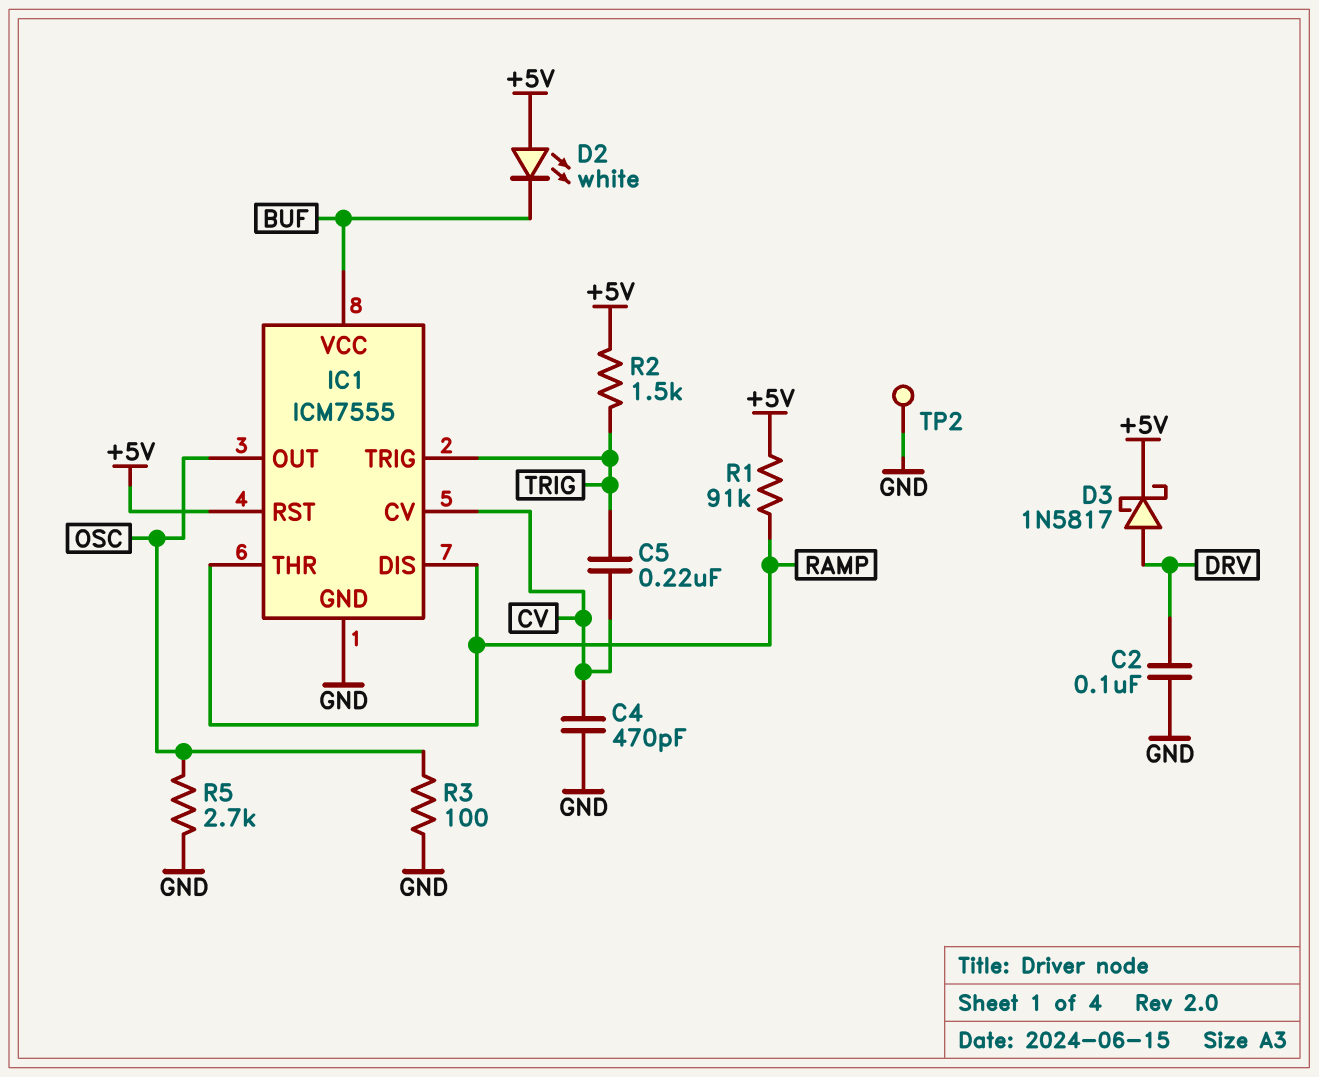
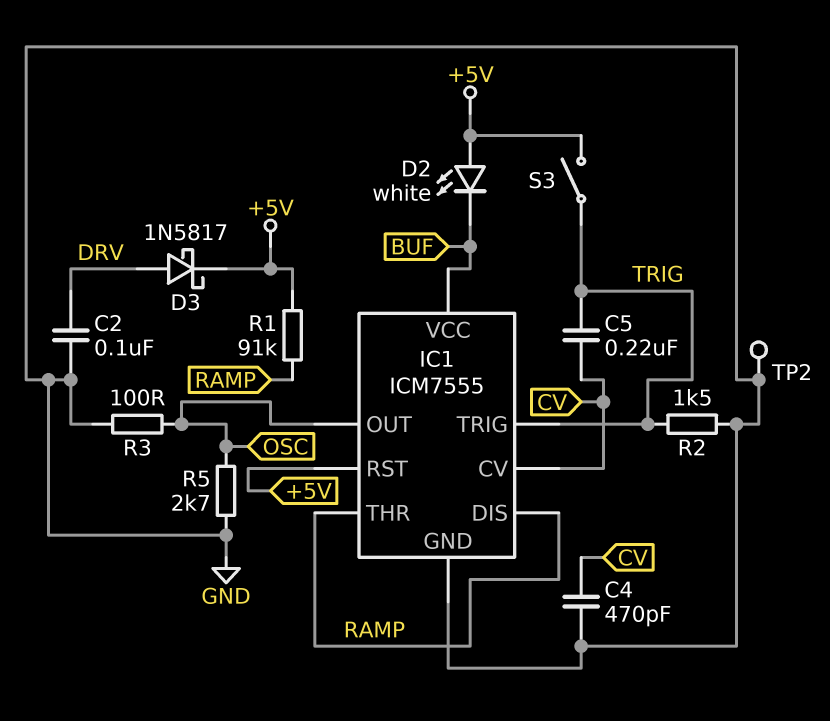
R2: 1.5k (+5V, TRIG) -> 1.5k (GND, TRIG)
S3: none -> switch (+5V, TRIG)

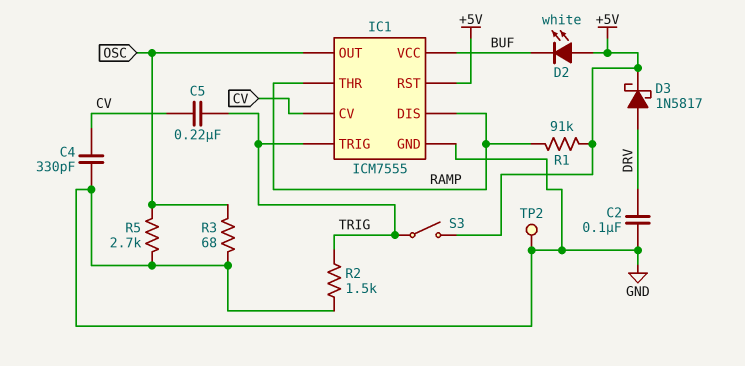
C4: 470pF (CV, GND) -> 330pF (CV, GND)
R3: 100 (GND, OSC) -> 68 (GND, OSC)

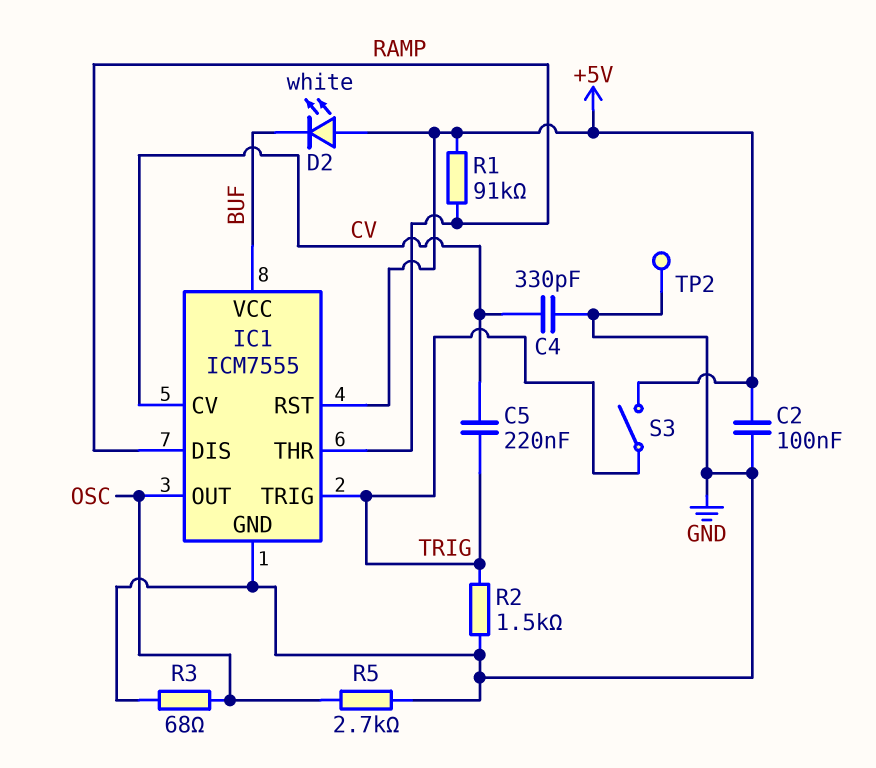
C2: 100nF (DRV, GND) -> 100nF (+5V, GND)
D3: schottky 1N5817 (A DRV, K +5V) -> none

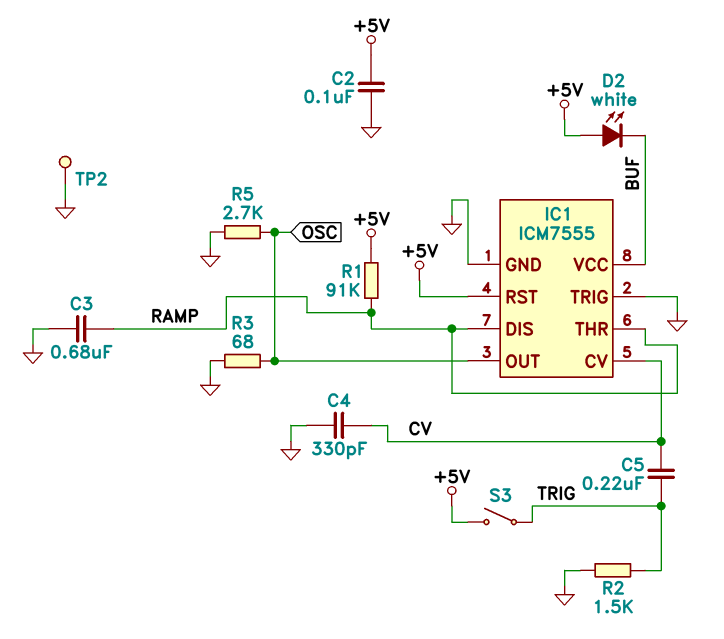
C3: none -> 680nF (GND, RAMP)
IC1 pin TRIG: TRIG -> GND

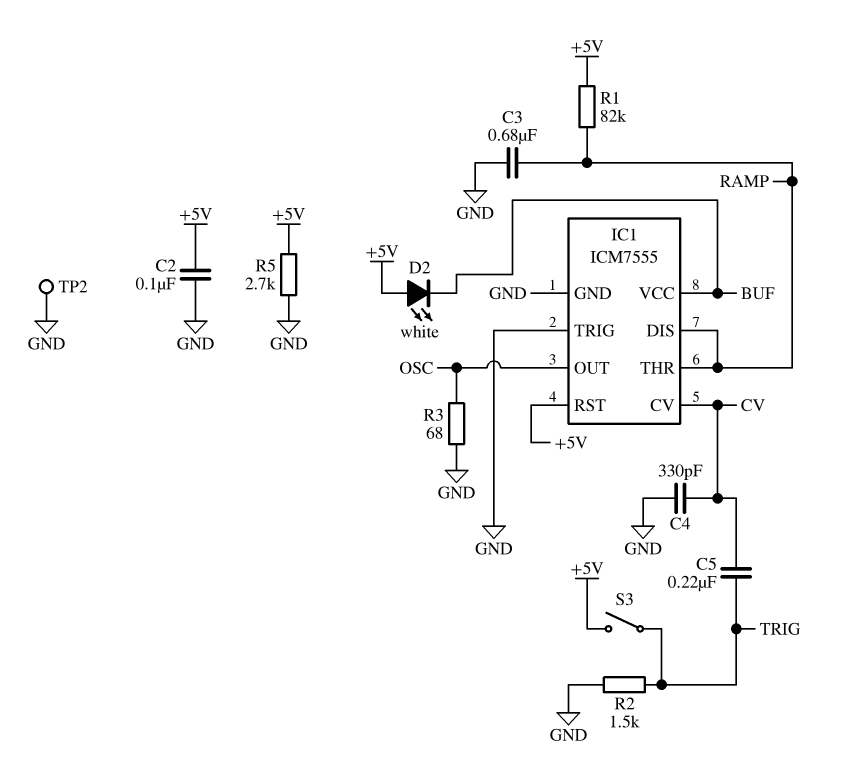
R1: 91k (+5V, RAMP) -> 82k (+5V, RAMP)
R5: 2.7k (GND, OSC) -> 2.7k (+5V, GND)

